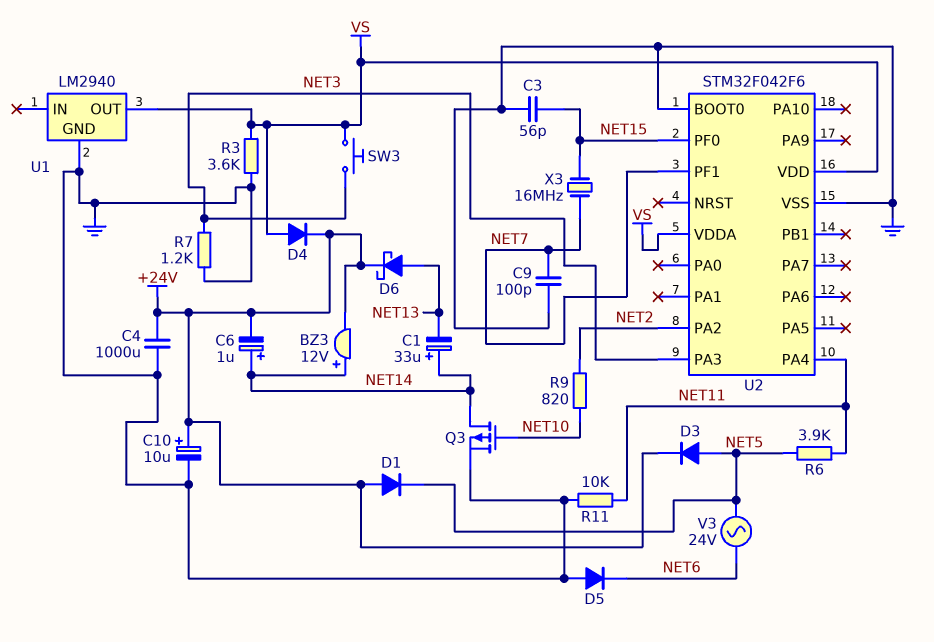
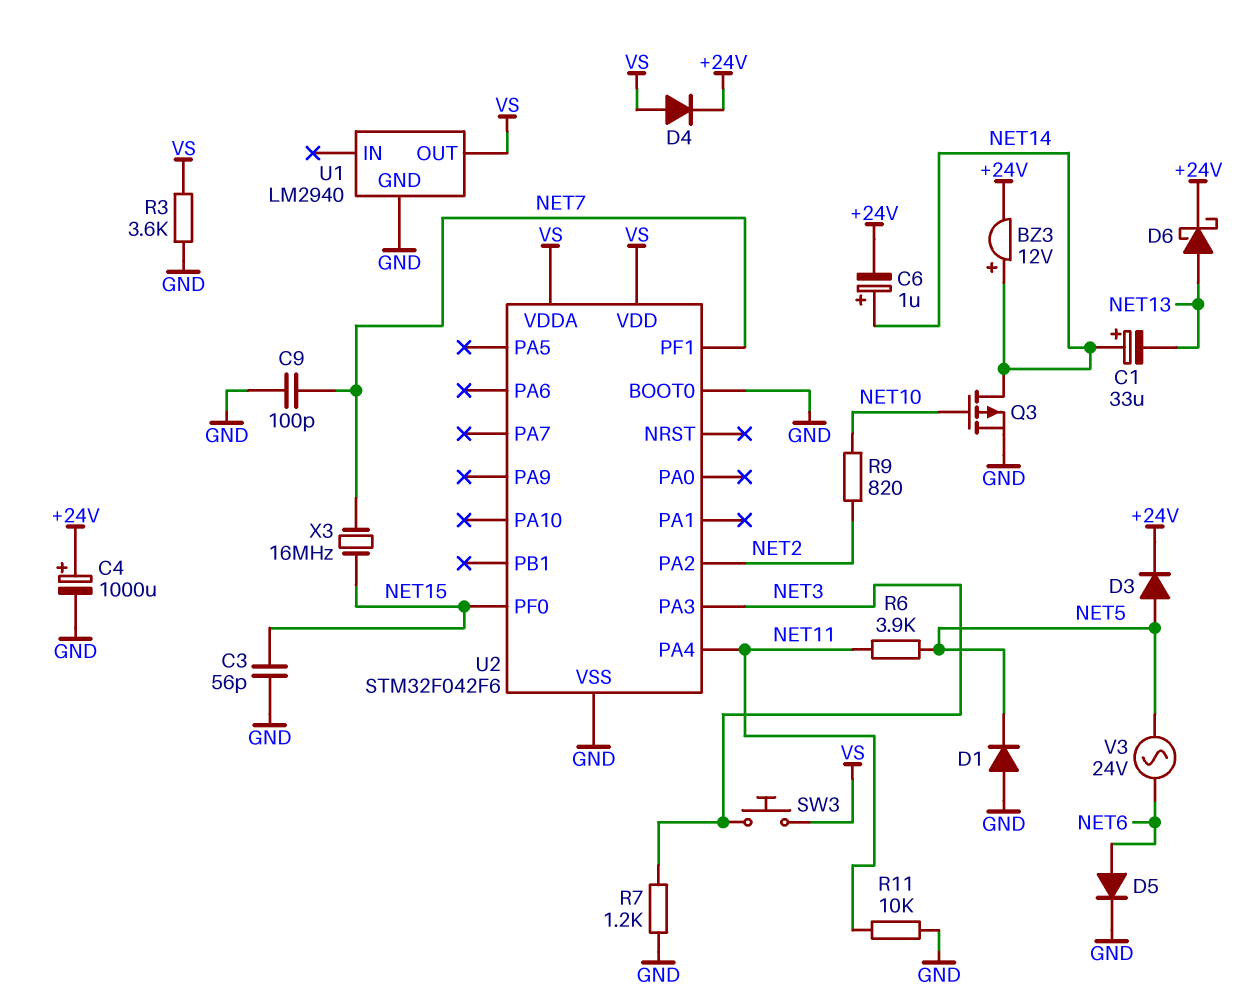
C4: 1000uF (+24V, GND) -> 1000uF (plus +24V, minus GND)
C10: 10uF (plus +24V, minus GND) -> none
D1: diode (A +24V, K NET5) -> diode (A GND, K NET5)
D5: diode (A GND, K NET6) -> diode (A NET6, K GND)

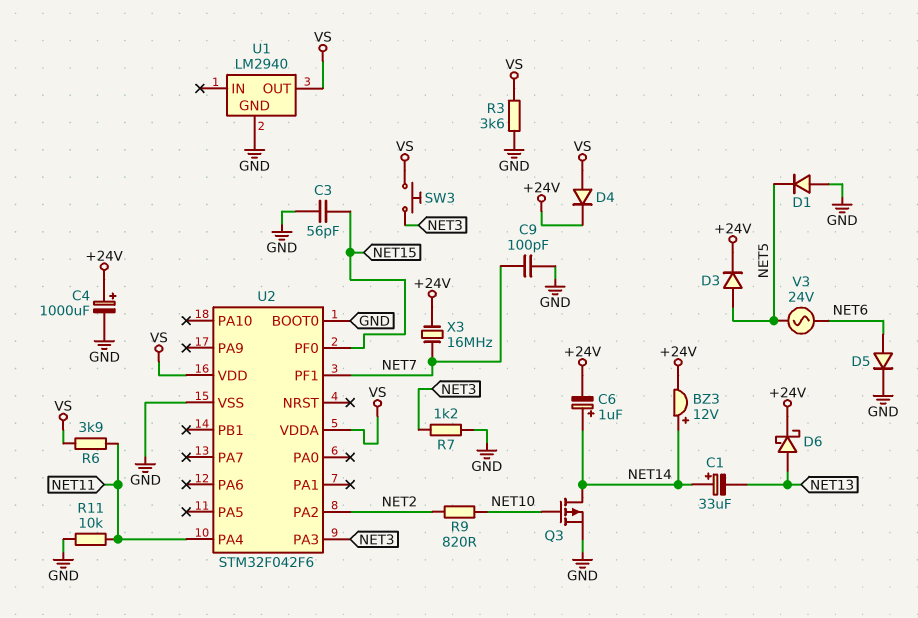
R6: 3.9k (NET5, NET11) -> 3.9k (NET11, VS)
X3: 16MHz (NET7, NET15) -> 16MHz (+24V, NET7)

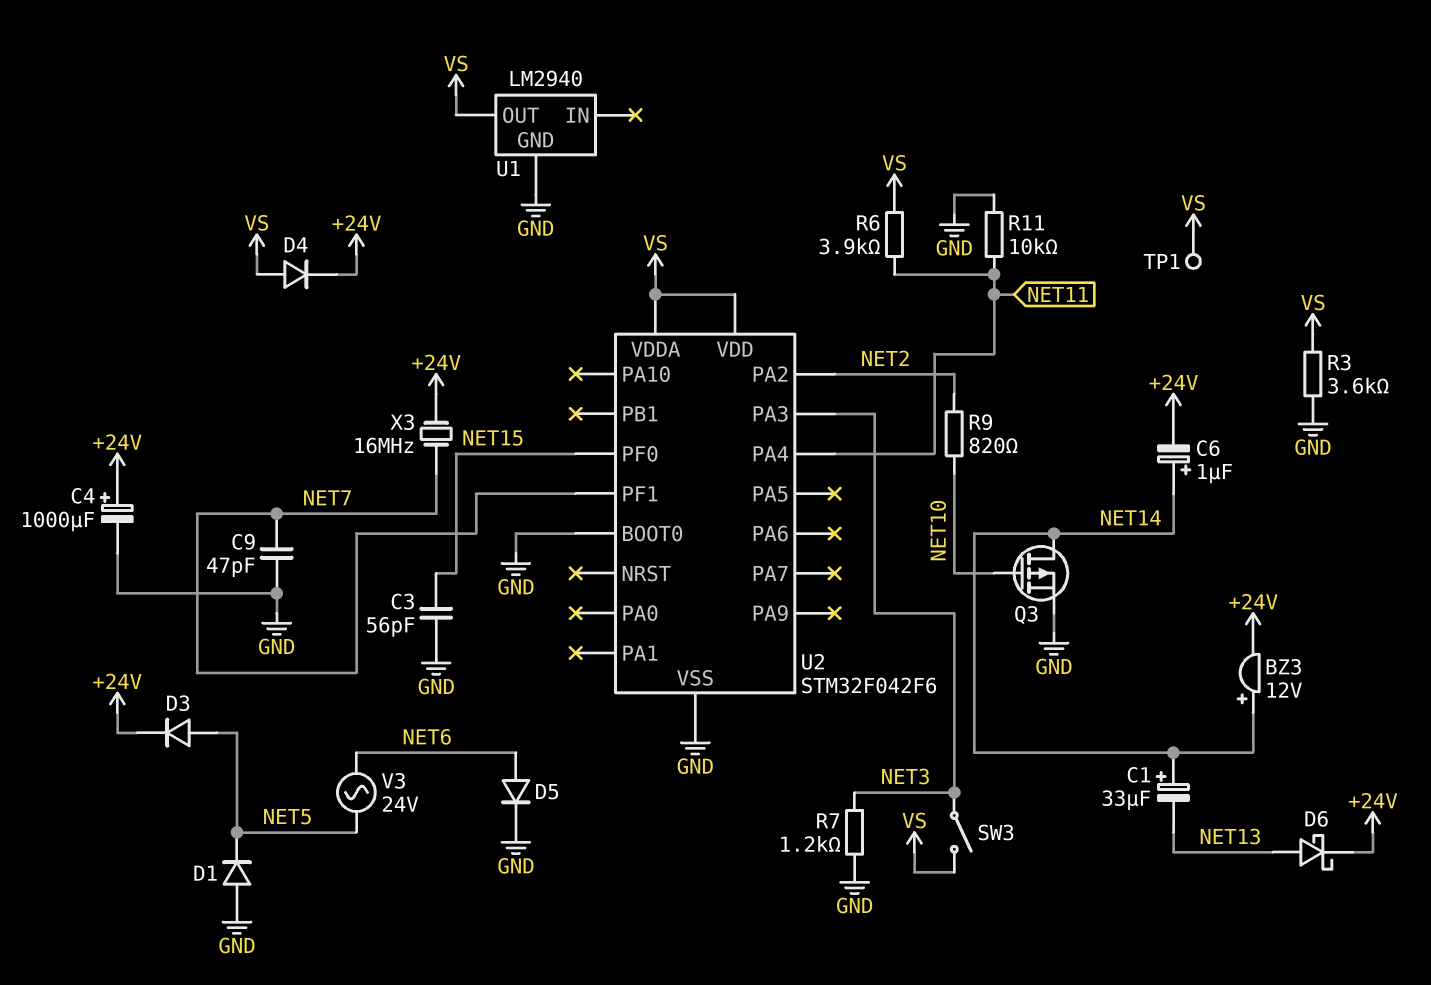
C9: 100pF (GND, NET7) -> 47pF (GND, NET7)
SW3: button (NET3, VS) -> switch (NET3, VS)
TP1: none -> test point (VS)

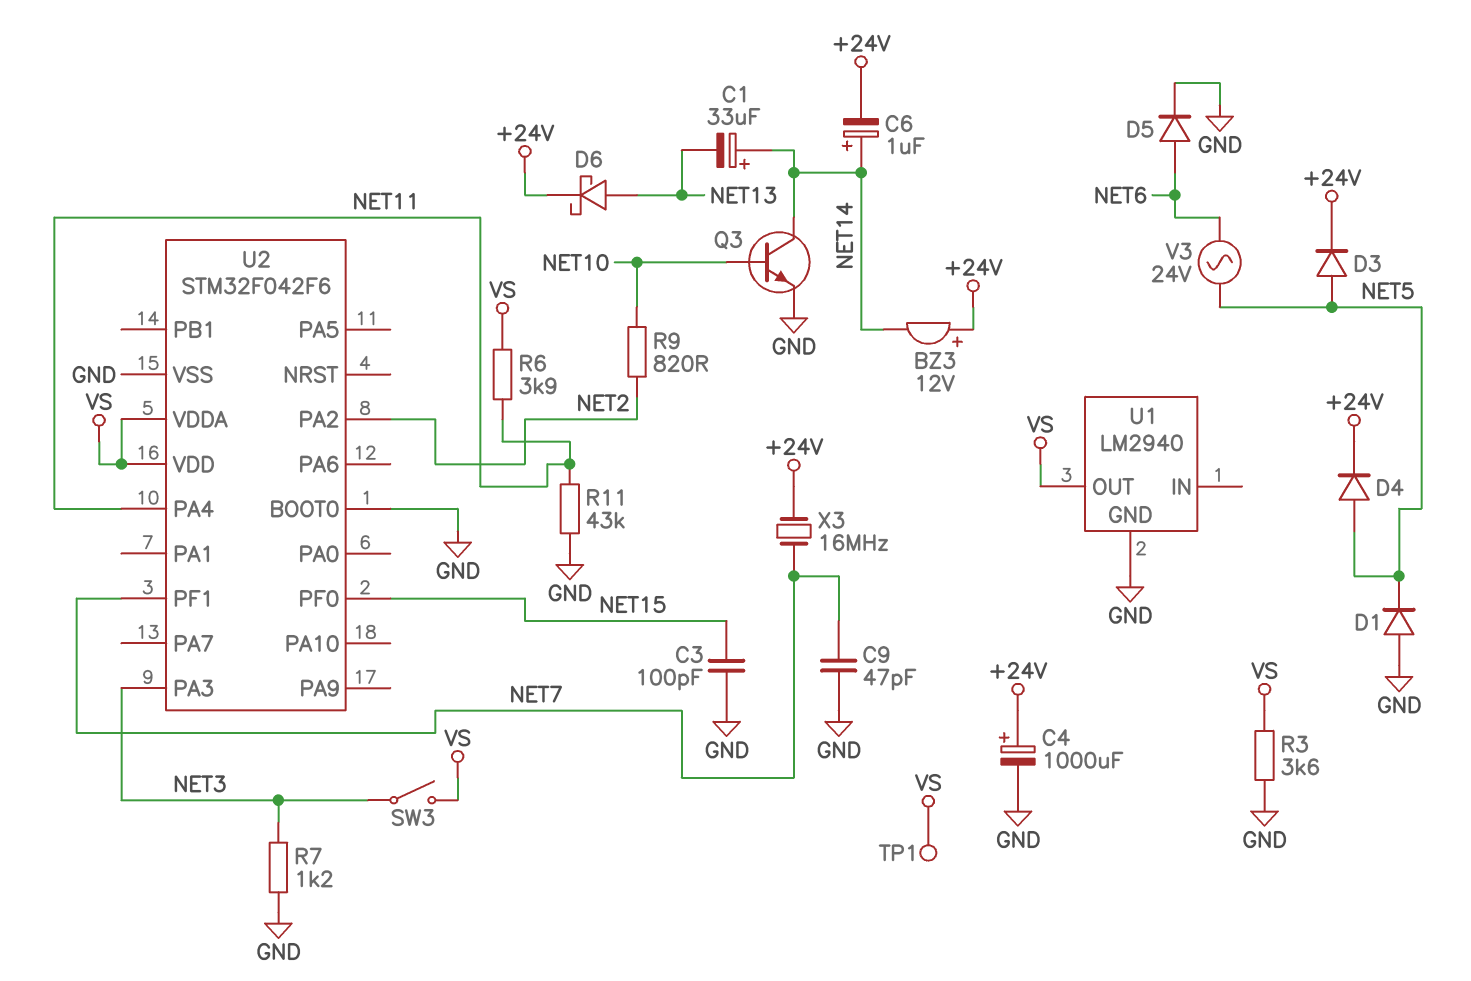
BZ3: buzzer 12V (plus NET14, minus +24V) -> buzzer 12V (plus +24V, minus NET14)
C3: 56pF (GND, NET15) -> 100pF (GND, NET15)
D4: diode (A VS, K +24V) -> diode (A NET5, K +24V)
Q3: PMOS (G NET10, D NET14, S GND) -> NPN (B NET10, C NET14, E GND)
R11: 10k (GND, NET11) -> 43k (GND, NET11)

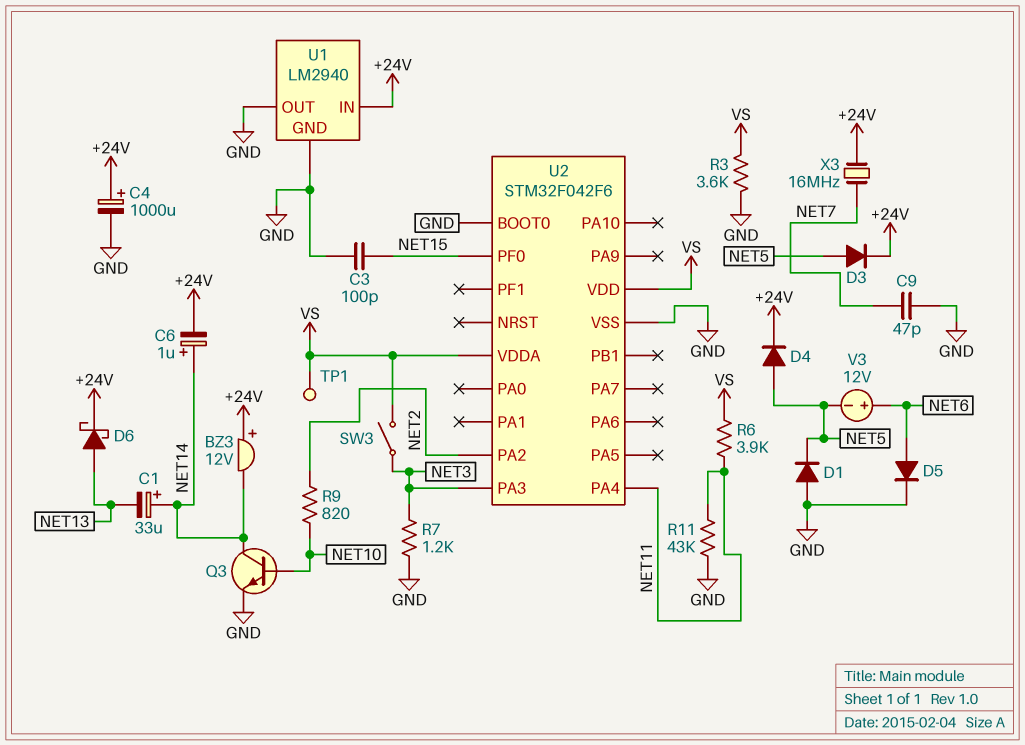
U1 pin IN: none -> +24V
U1 pin OUT: VS -> GND
U2 pin PF1: NET7 -> none
V3: AC 24V (NET5, NET6) -> 12V (plus NET6, minus NET5)

